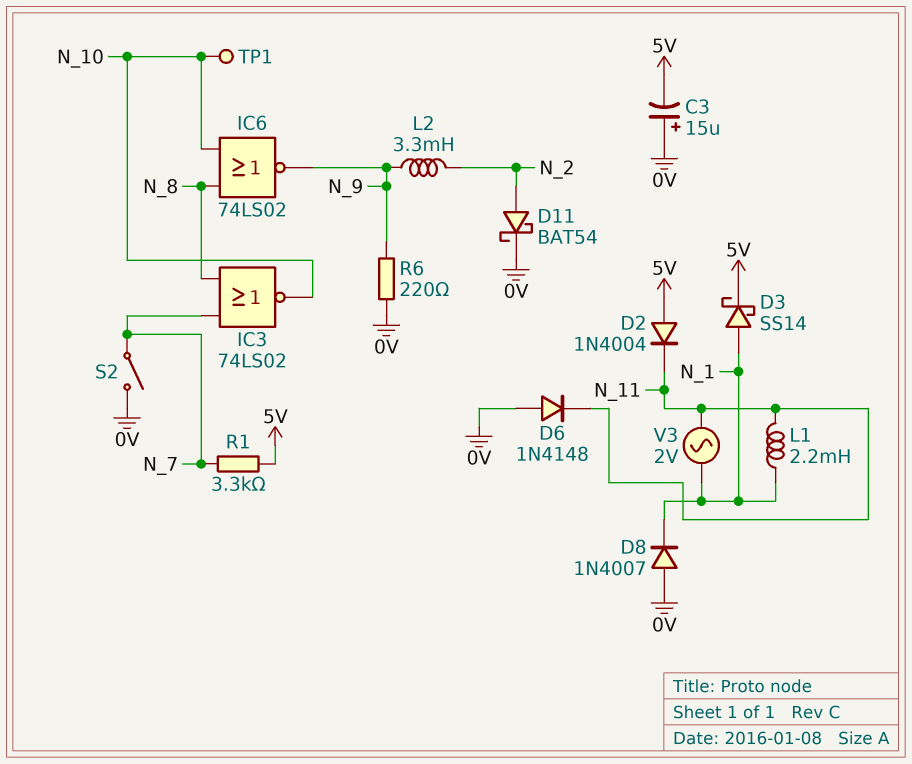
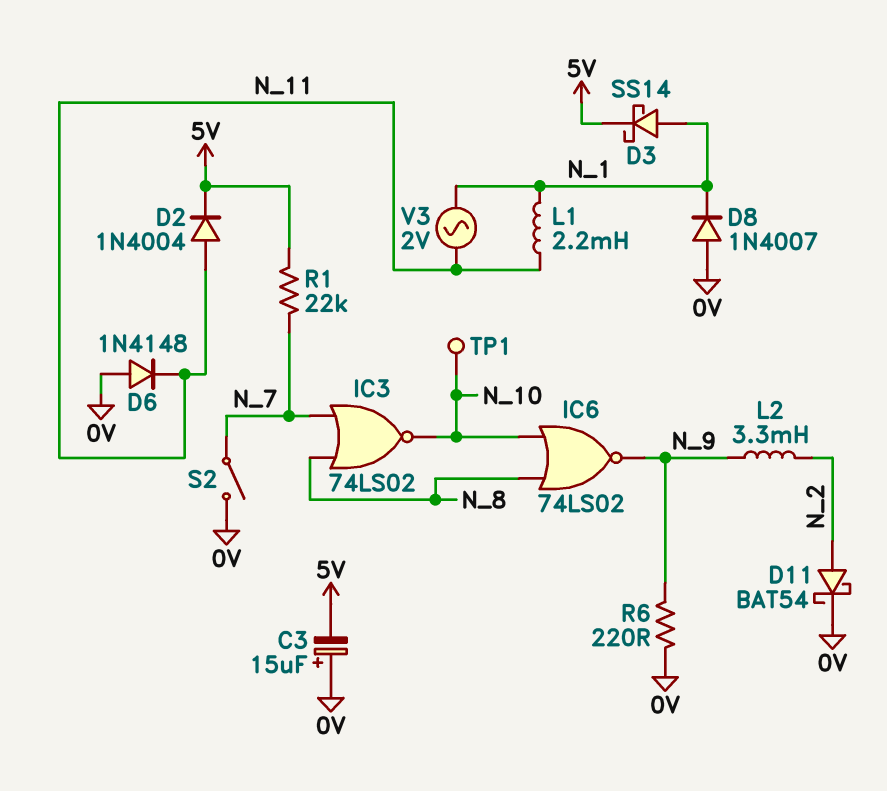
D2: diode 1N4004 (A 5V, K N_11) -> diode 1N4004 (A N_11, K 5V)
R1: 3.3k (5V, N_7) -> 22k (5V, N_7)

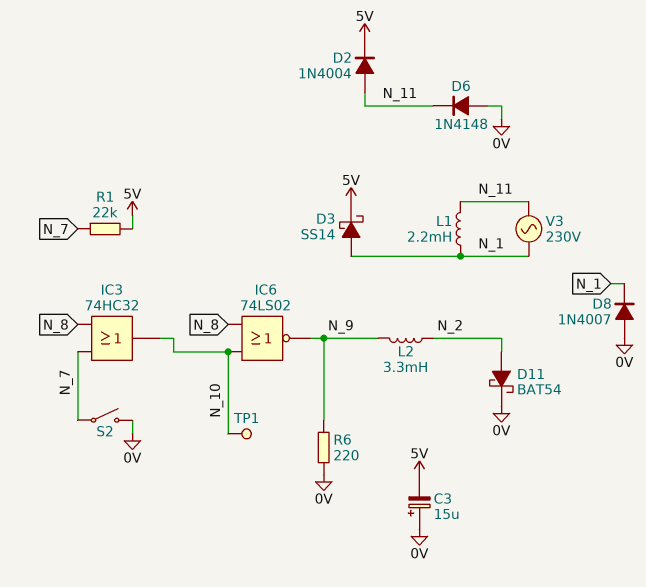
IC3: NOR 74LS02 (in N_7, in N_8, out N_10) -> OR 74HC32 (in N_7, in N_8, out N_10)
V3: AC 2V (N_1, N_11) -> AC 230V (N_1, N_11)

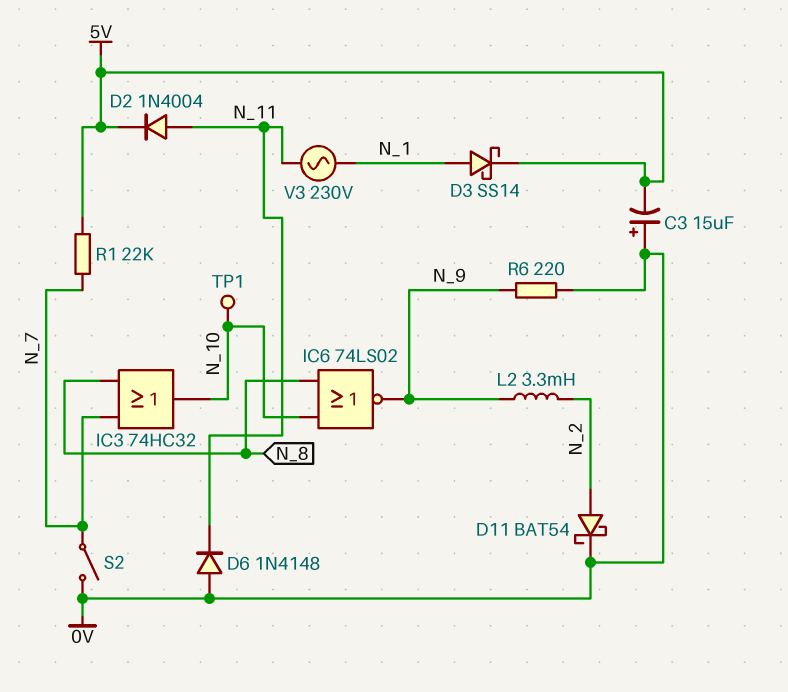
D8: diode 1N4007 (A 0V, K N_1) -> none
L1: 2.2mH (N_1, N_11) -> none

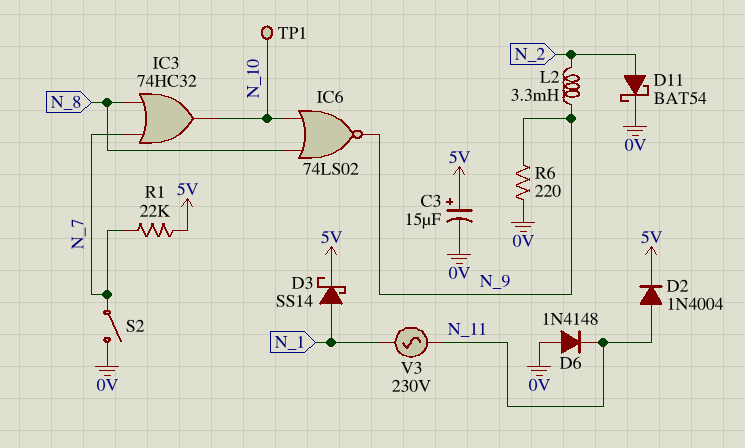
C3: 15uF (plus 0V, minus 5V) -> 15uF (plus 5V, minus 0V)

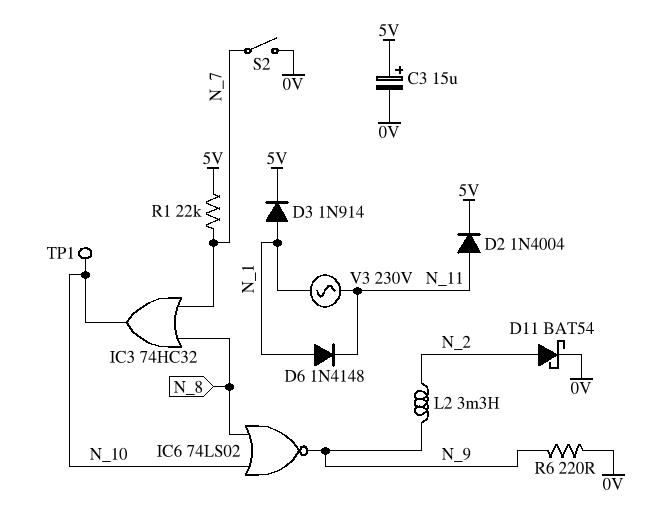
D3: schottky SS14 (A N_1, K 5V) -> diode 1N914 (A N_1, K 5V)
D6: diode 1N4148 (A 0V, K N_11) -> diode 1N4148 (A N_1, K N_11)

